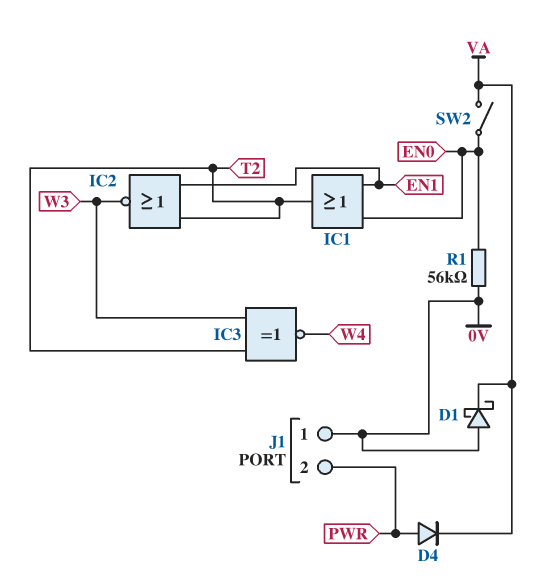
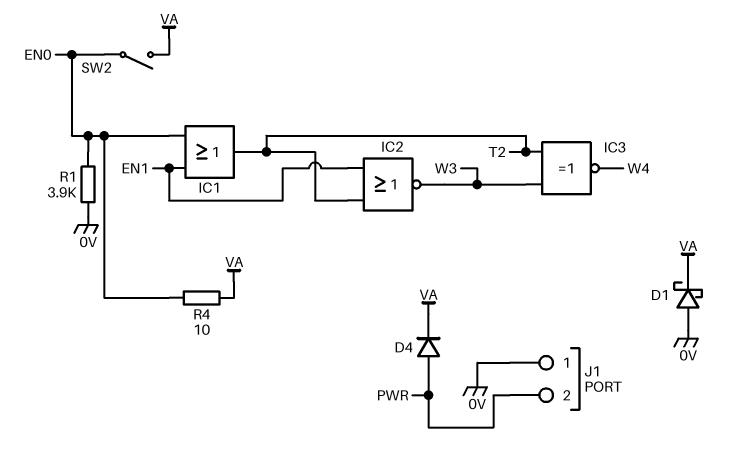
R1: 56k (0V, EN0) -> 3.9k (0V, EN0)
R4: none -> 10 (EN0, VA)

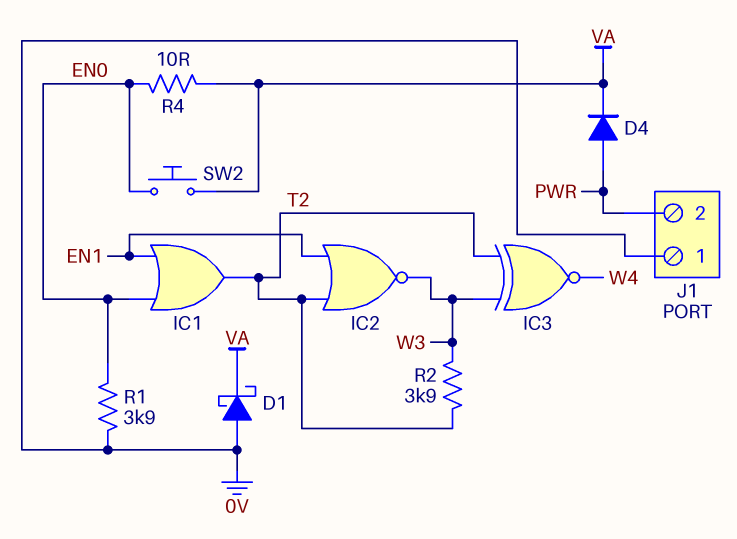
R2: none -> 3.9k (T2, W3)
SW2: switch (EN0, VA) -> button (EN0, VA)

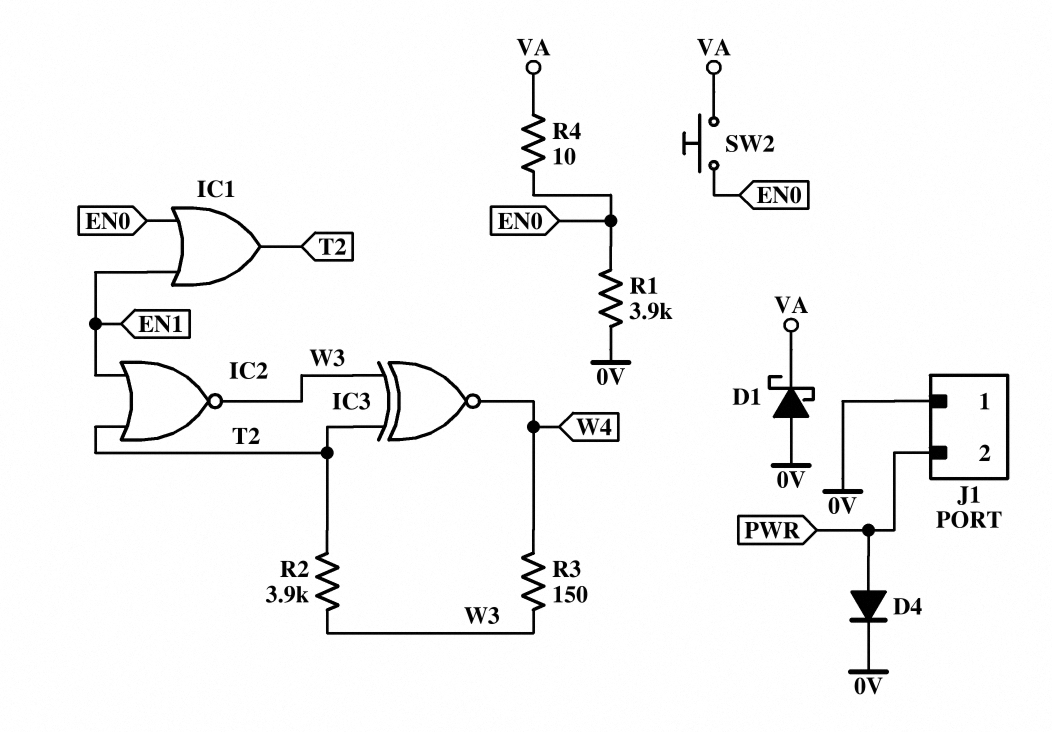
D4: diode (A PWR, K VA) -> diode (A PWR, K 0V)
R3: none -> 150 (W3, W4)

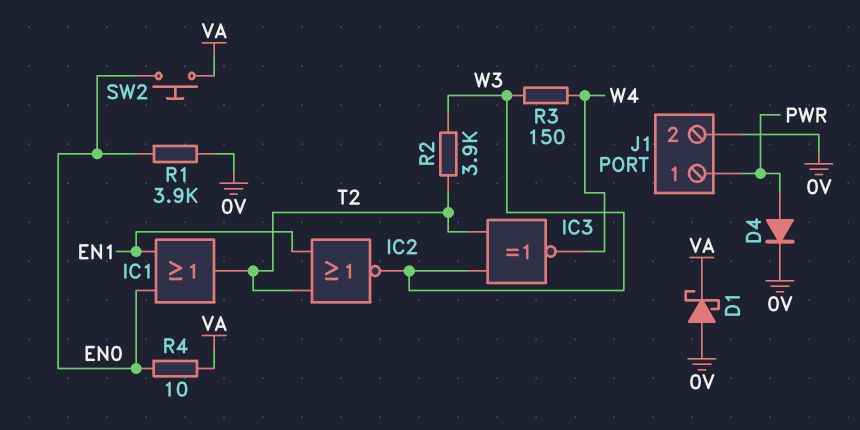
J1 pin 1: 0V -> PWR
J1 pin 2: PWR -> 0V

